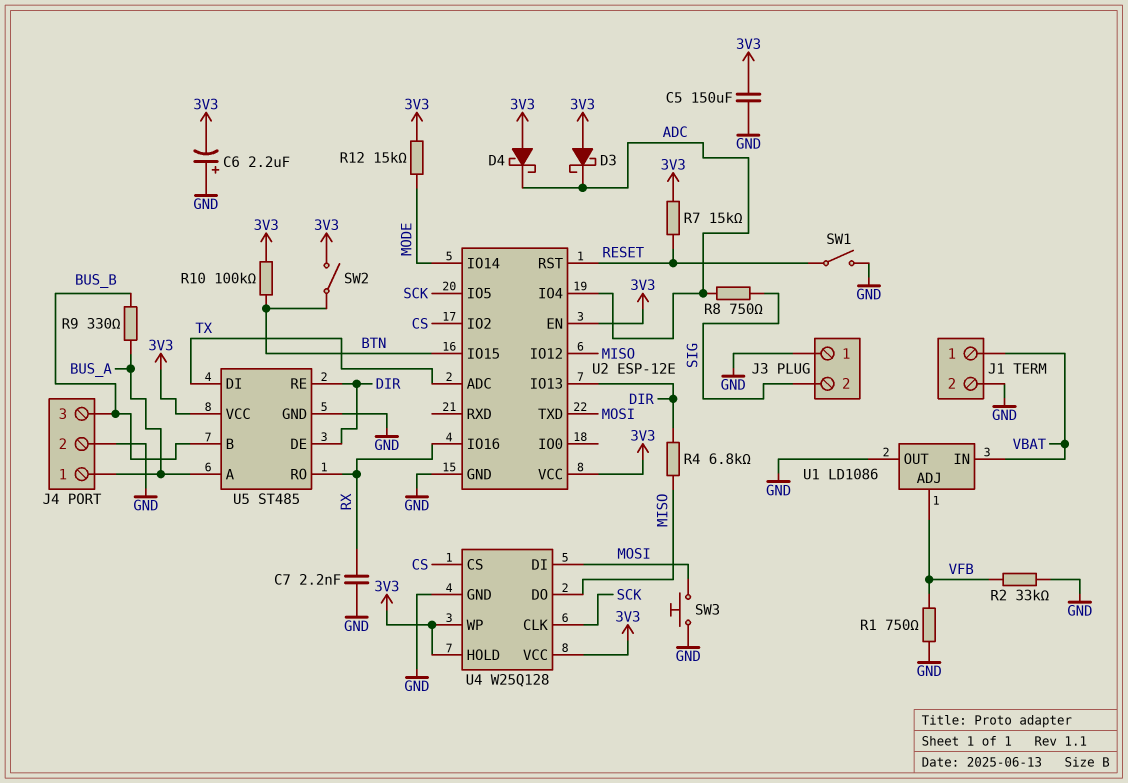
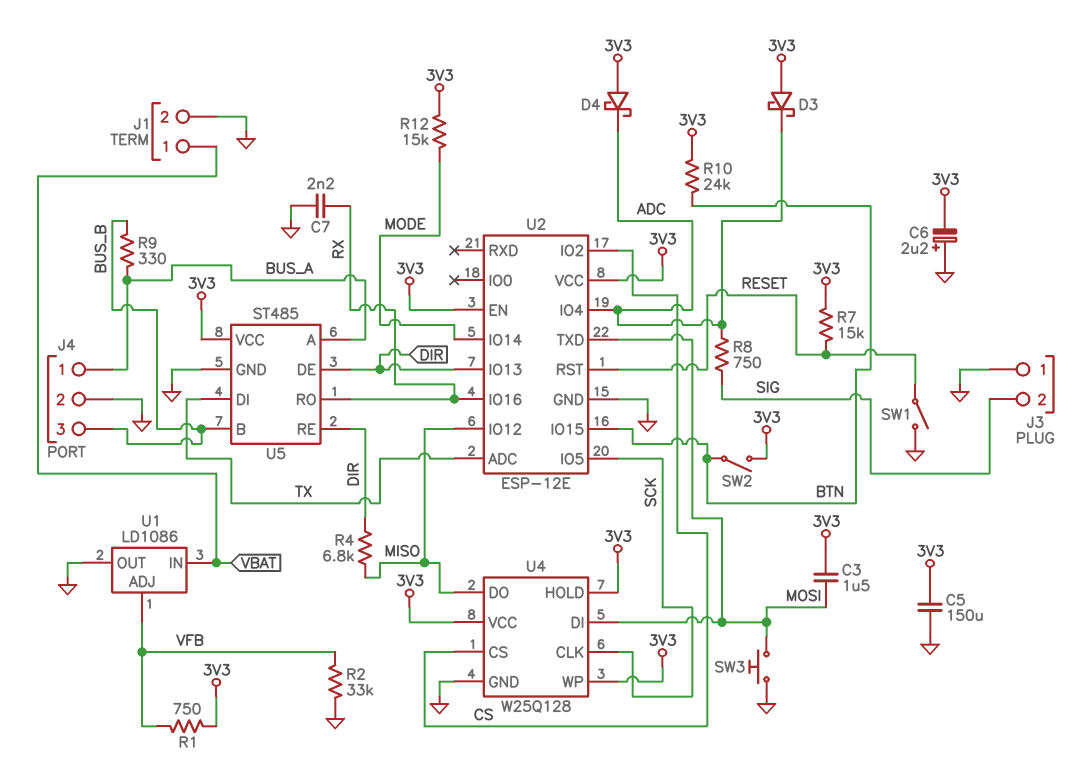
C3: none -> 1.5uF (3V3, MOSI)
R1: 750 (GND, VFB) -> 750 (3V3, VFB)
R10: 100k (3V3, BTN) -> 24k (3V3, BTN)

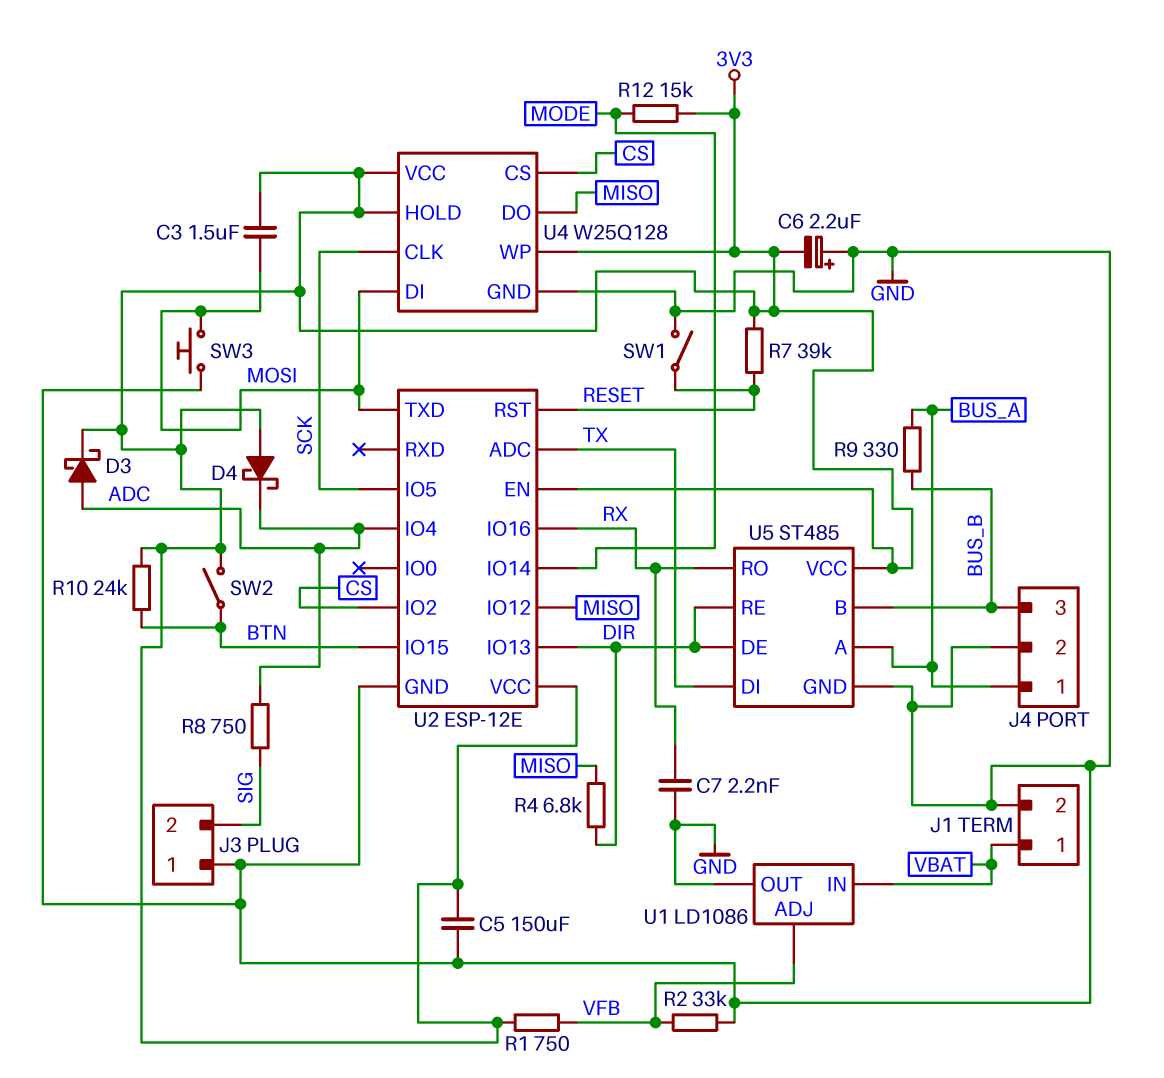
D3: schottky (A 3V3, K ADC) -> schottky (A ADC, K 3V3)
R7: 15k (3V3, RESET) -> 39k (3V3, RESET)

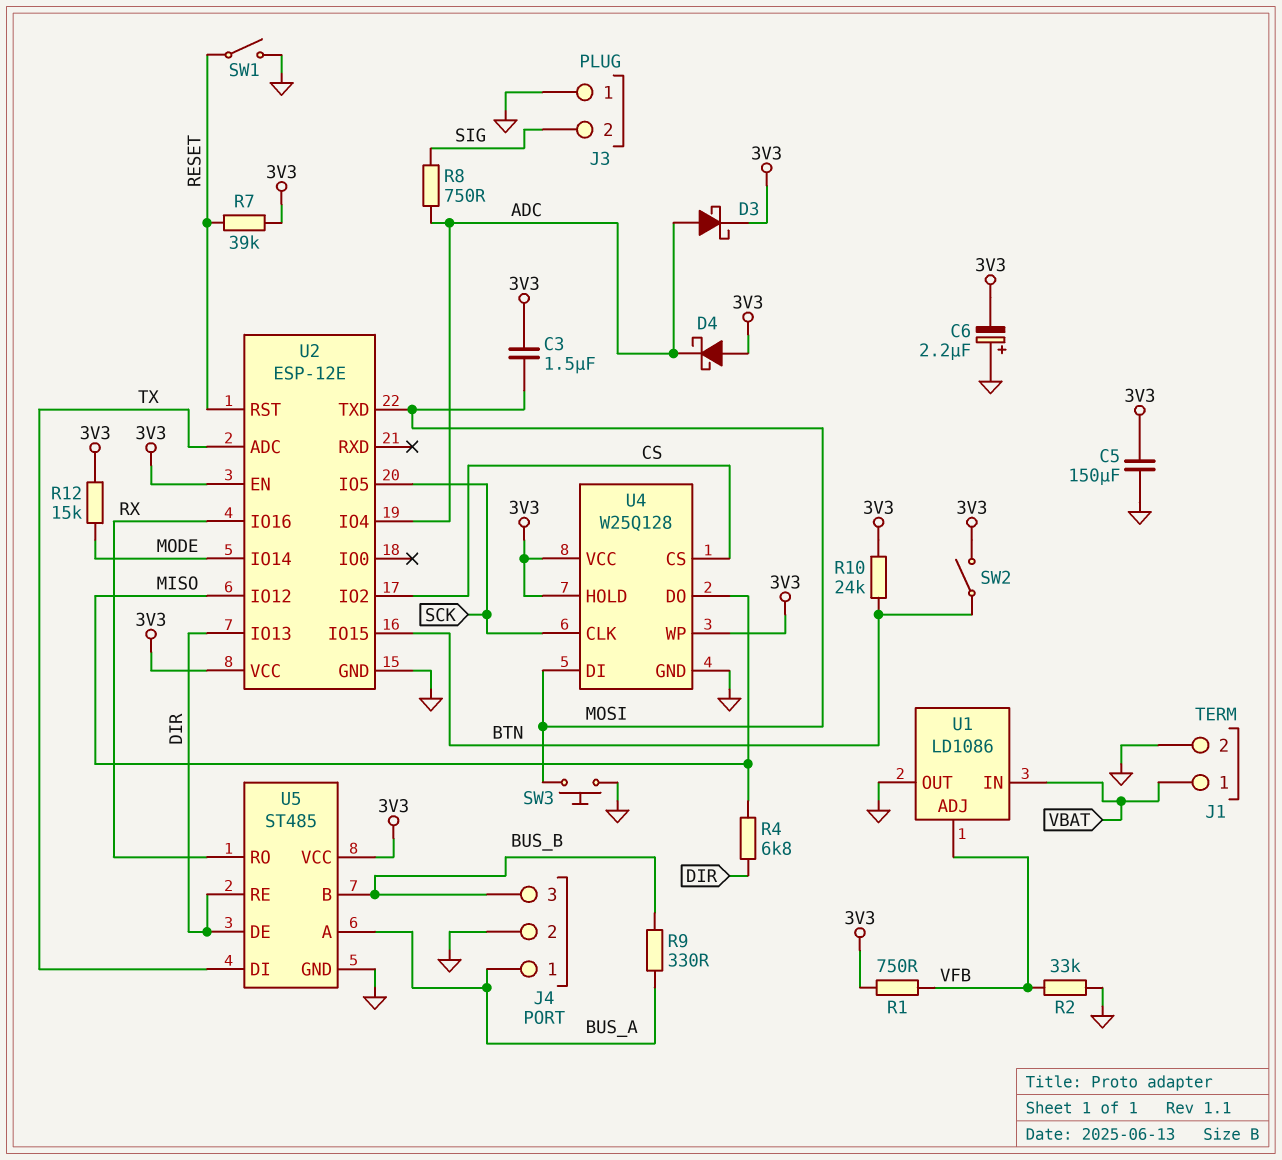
C7: 2.2nF (GND, RX) -> none

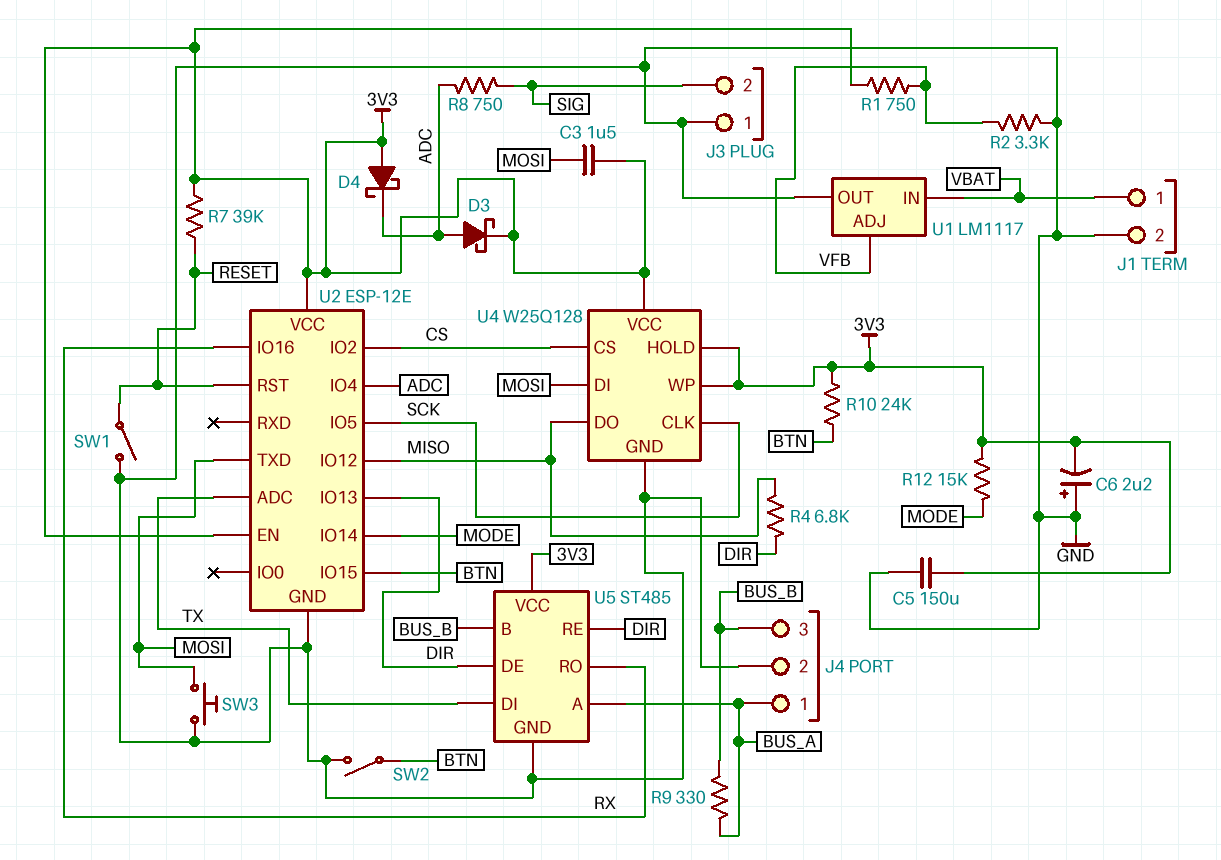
R2: 33k (GND, VFB) -> 3.3k (GND, VFB)
SW2: switch (3V3, BTN) -> switch (BTN, GND)
U1: LD1086 -> LM1117

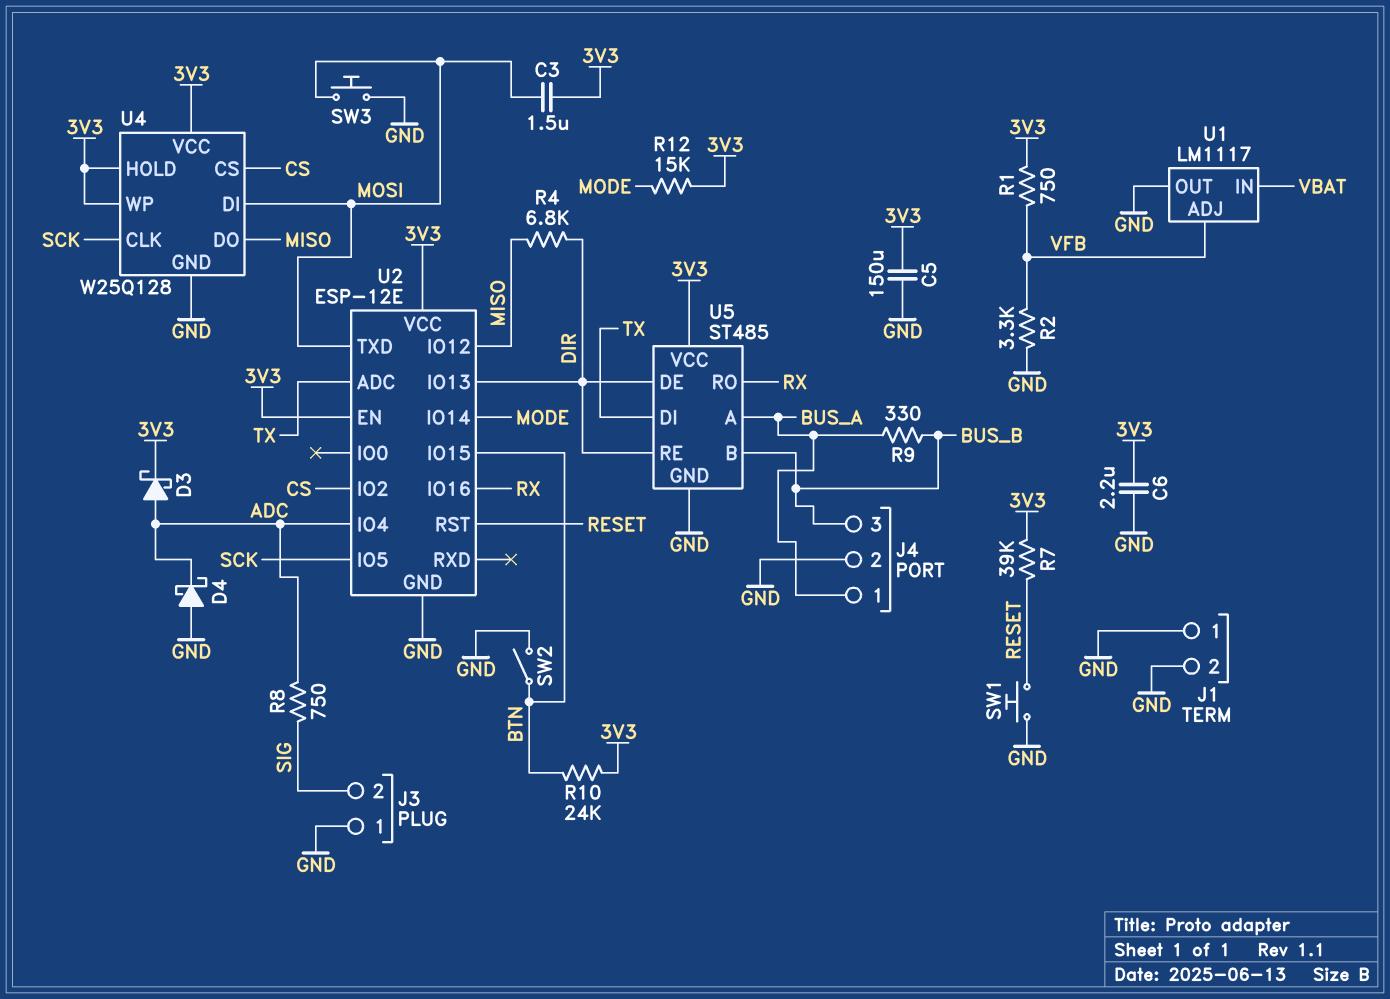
C6: 2.2uF (plus GND, minus 3V3) -> 2.2uF (3V3, GND)
D4: schottky (A 3V3, K ADC) -> schottky (A GND, K ADC)
J1 pin 1: VBAT -> GND
SW1: switch (GND, RESET) -> button (GND, RESET)

